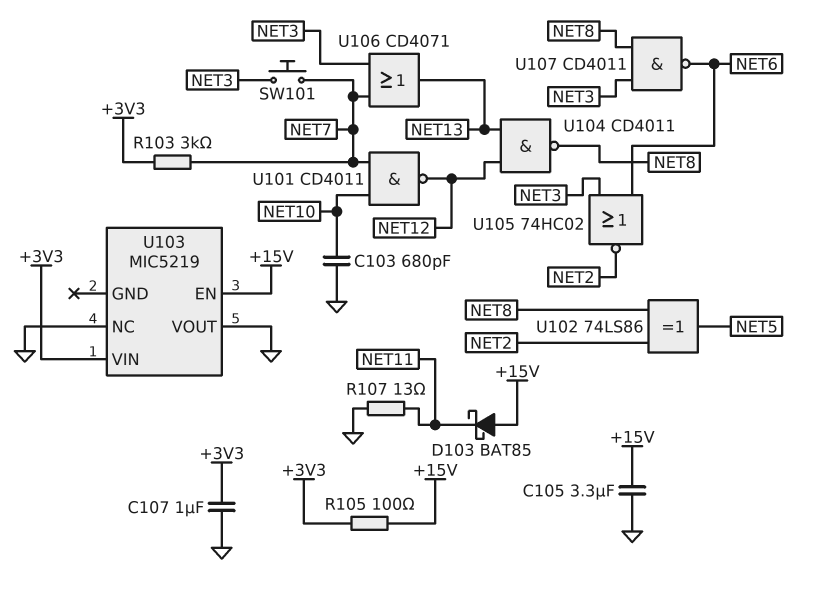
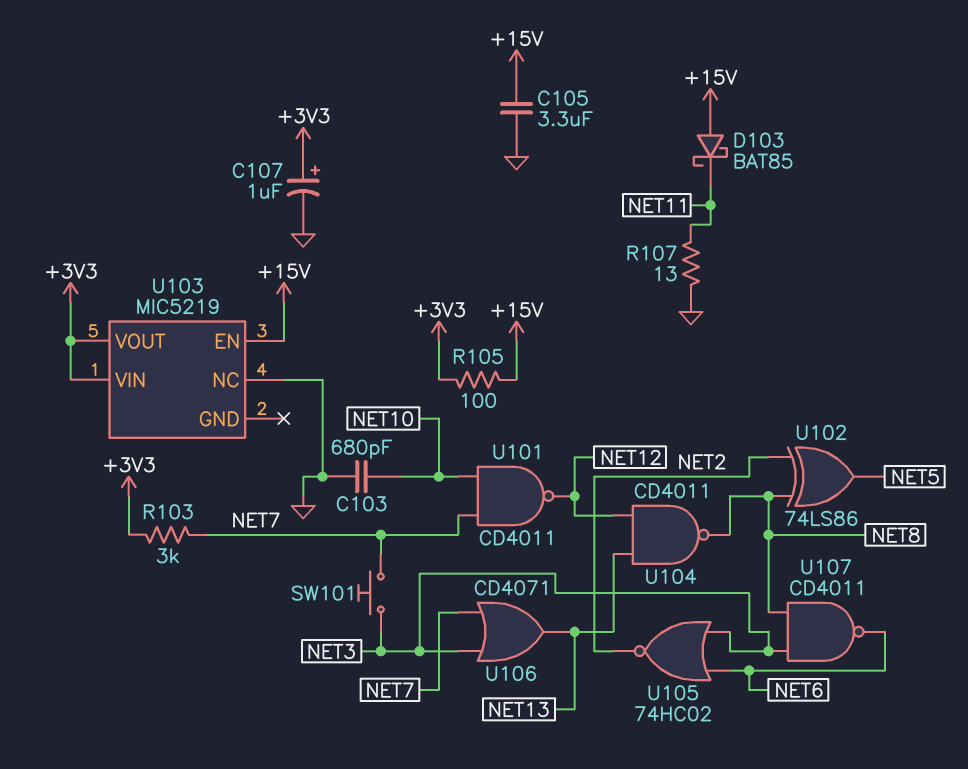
C107: 1uF (+3V3, GND) -> 1uF (plus +3V3, minus GND)
U103 pin VOUT: GND -> +3V3

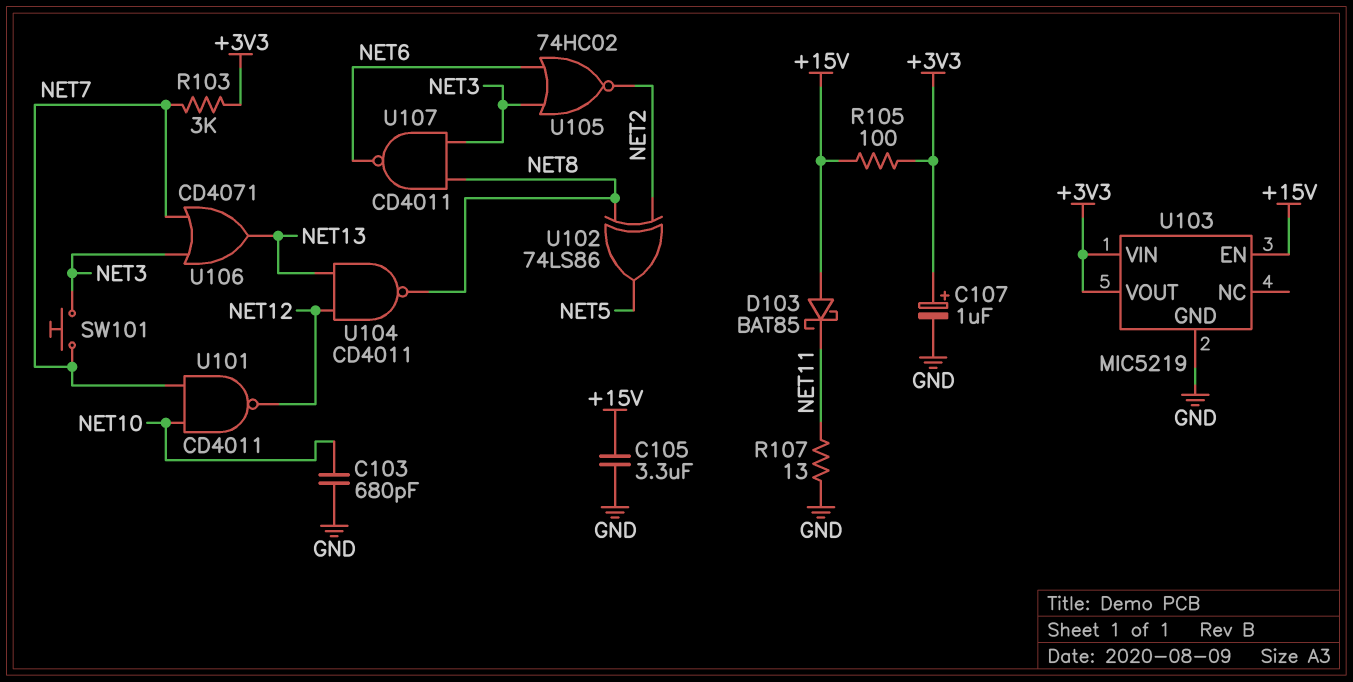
U103 pin GND: none -> GND
U103 pin NC: GND -> none

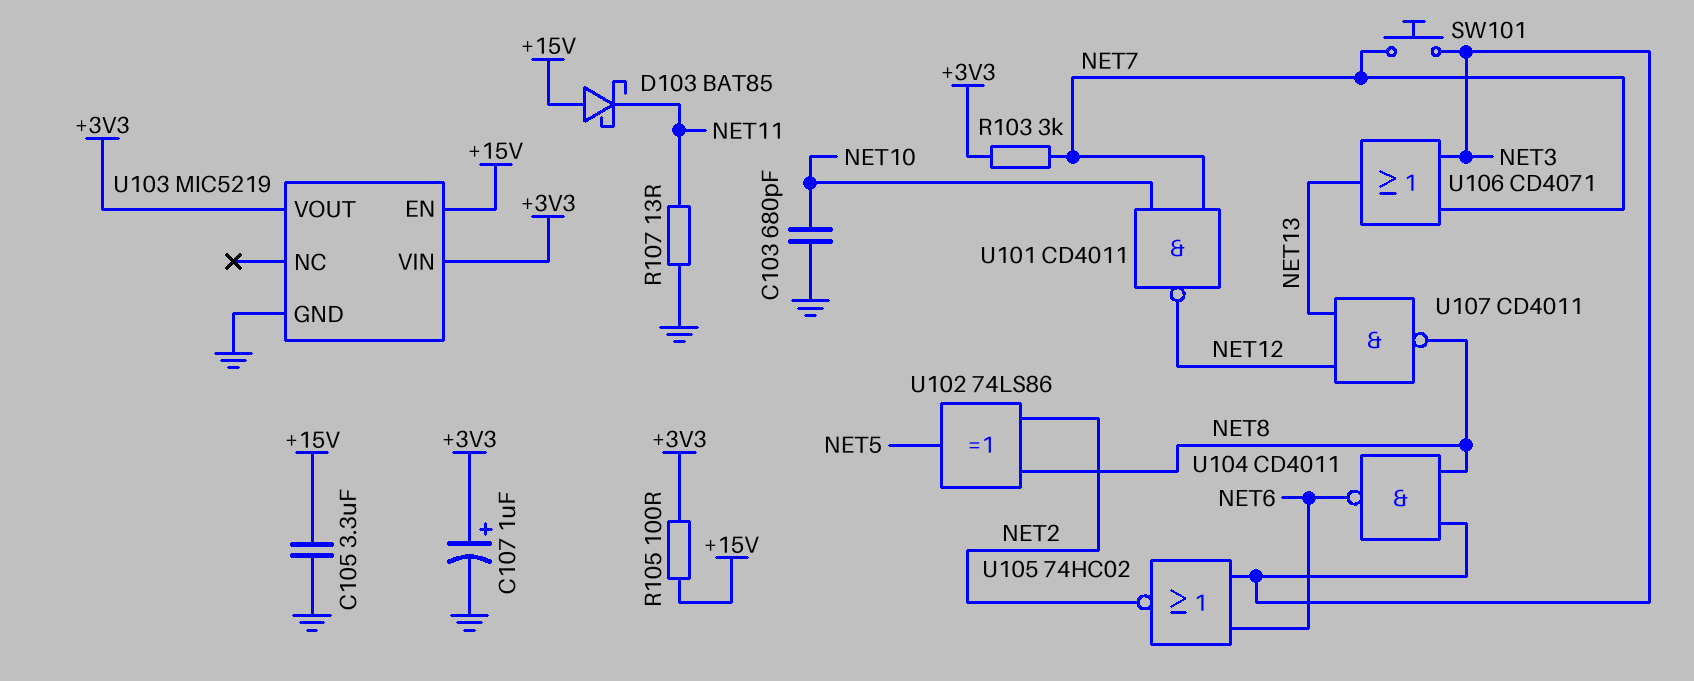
U104: NAND CD4011 (in NET12, in NET13, out NET8) -> NAND CD4011 (in NET3, in NET8, out NET6)
U107: NAND CD4011 (in NET3, in NET8, out NET6) -> NAND CD4011 (in NET12, in NET13, out NET8)

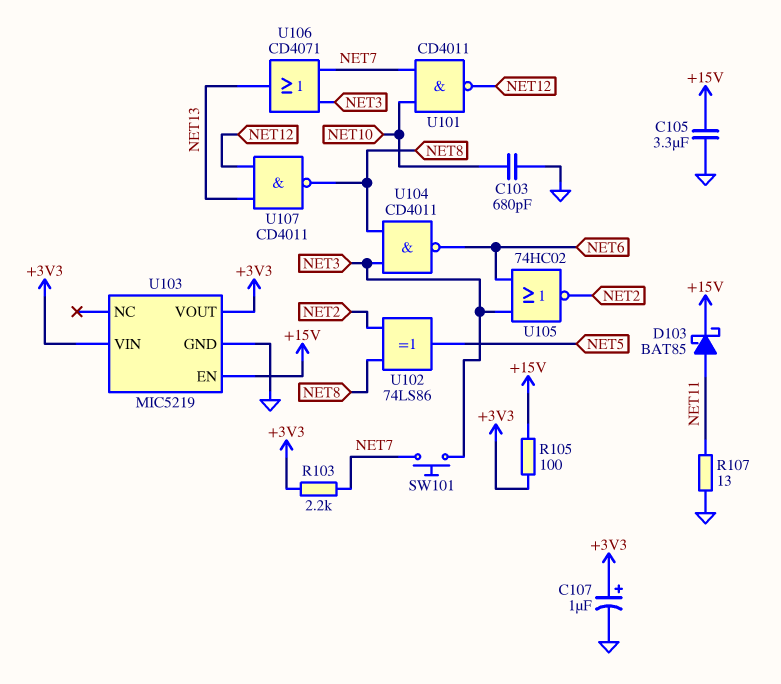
D103: schottky BAT85 (A +15V, K NET11) -> schottky BAT85 (A NET11, K +15V)
R103: 3k (+3V3, NET7) -> 2.2k (+3V3, NET7)

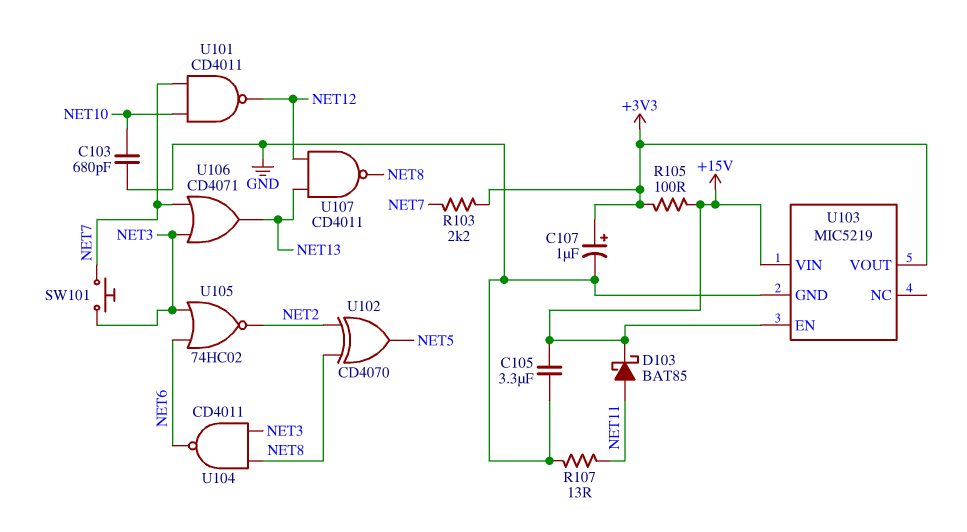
U102: XOR 74LS86 (in NET2, in NET8, out NET5) -> XOR CD4070 (in NET2, in NET8, out NET5)
U103 pin VIN: +3V3 -> +15V

